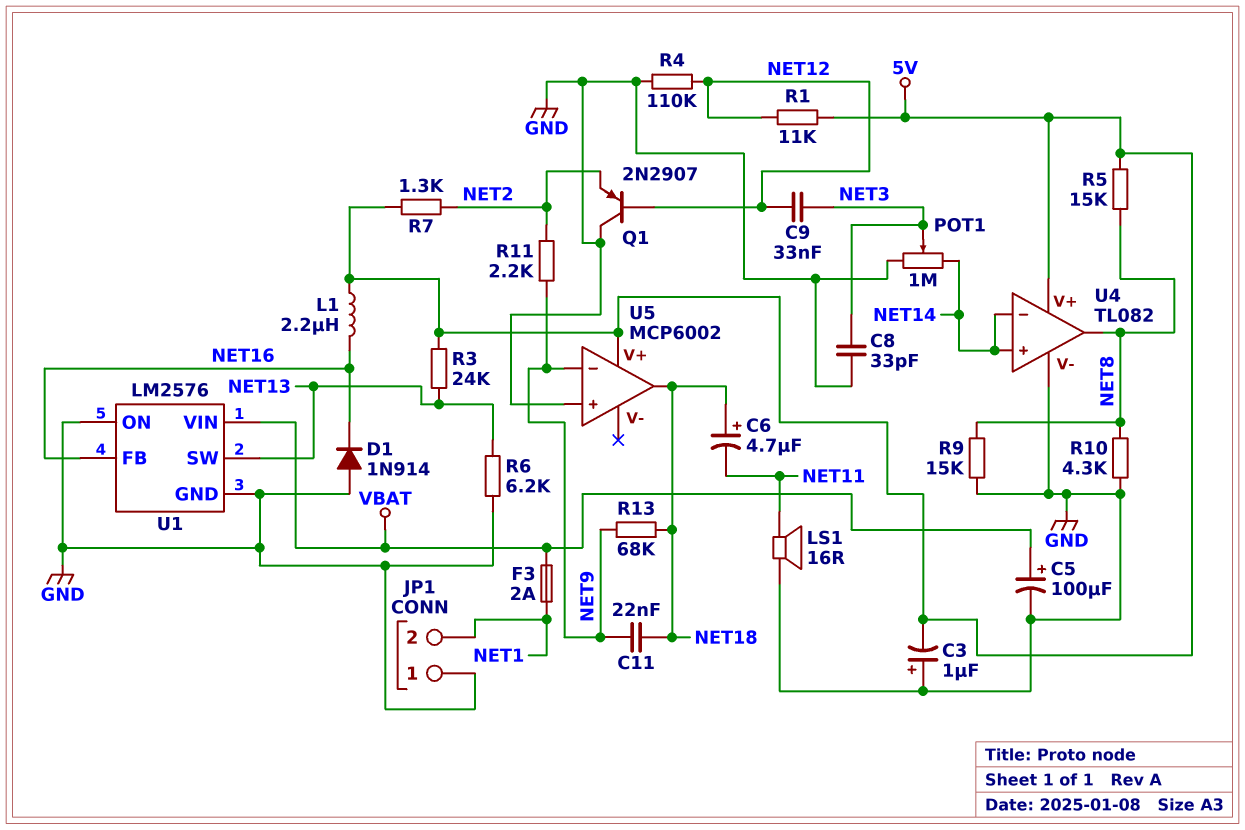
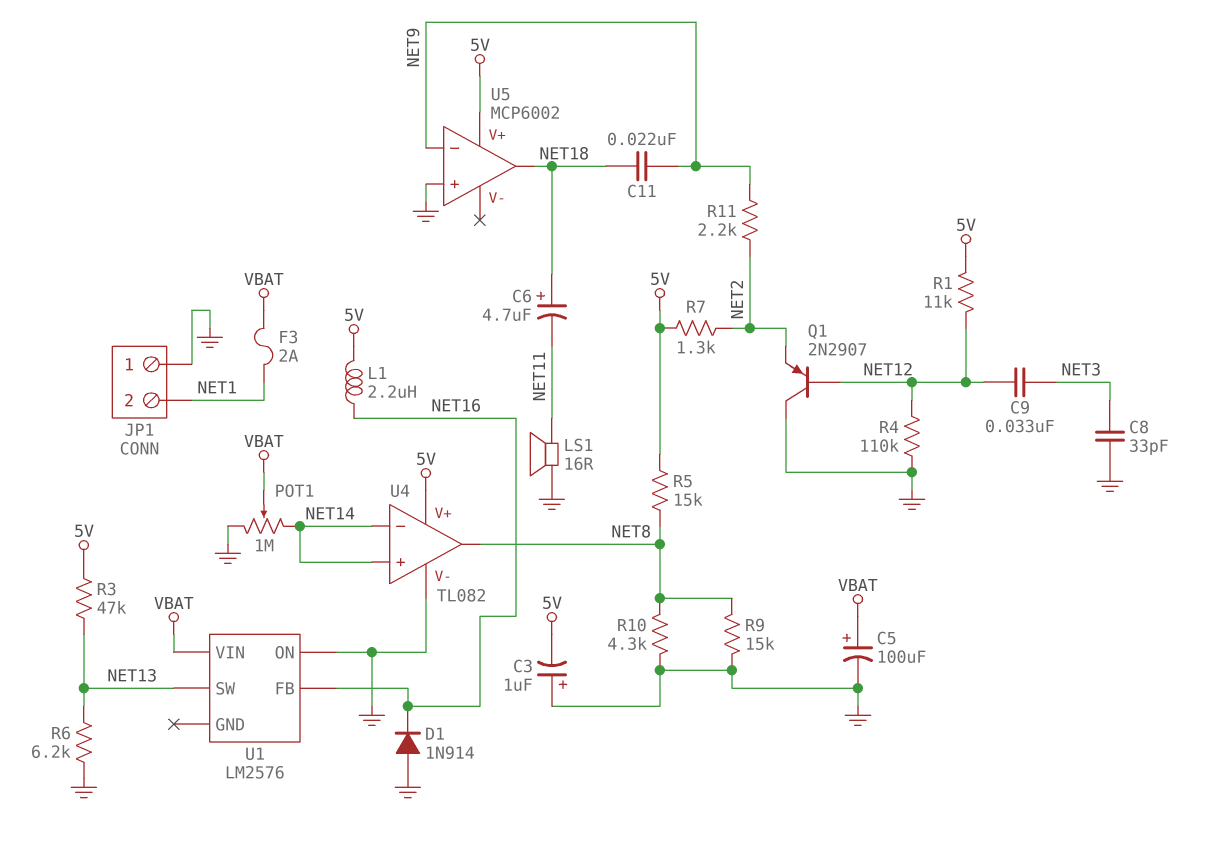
POT1: 1M (GND, NET14, wiper NET3) -> 1M (GND, NET14, wiper VBAT)
R3: 24k (5V, NET13) -> 47k (5V, NET13)
R13: 68k (NET9, NET18) -> none
U1 pin GND: GND -> none

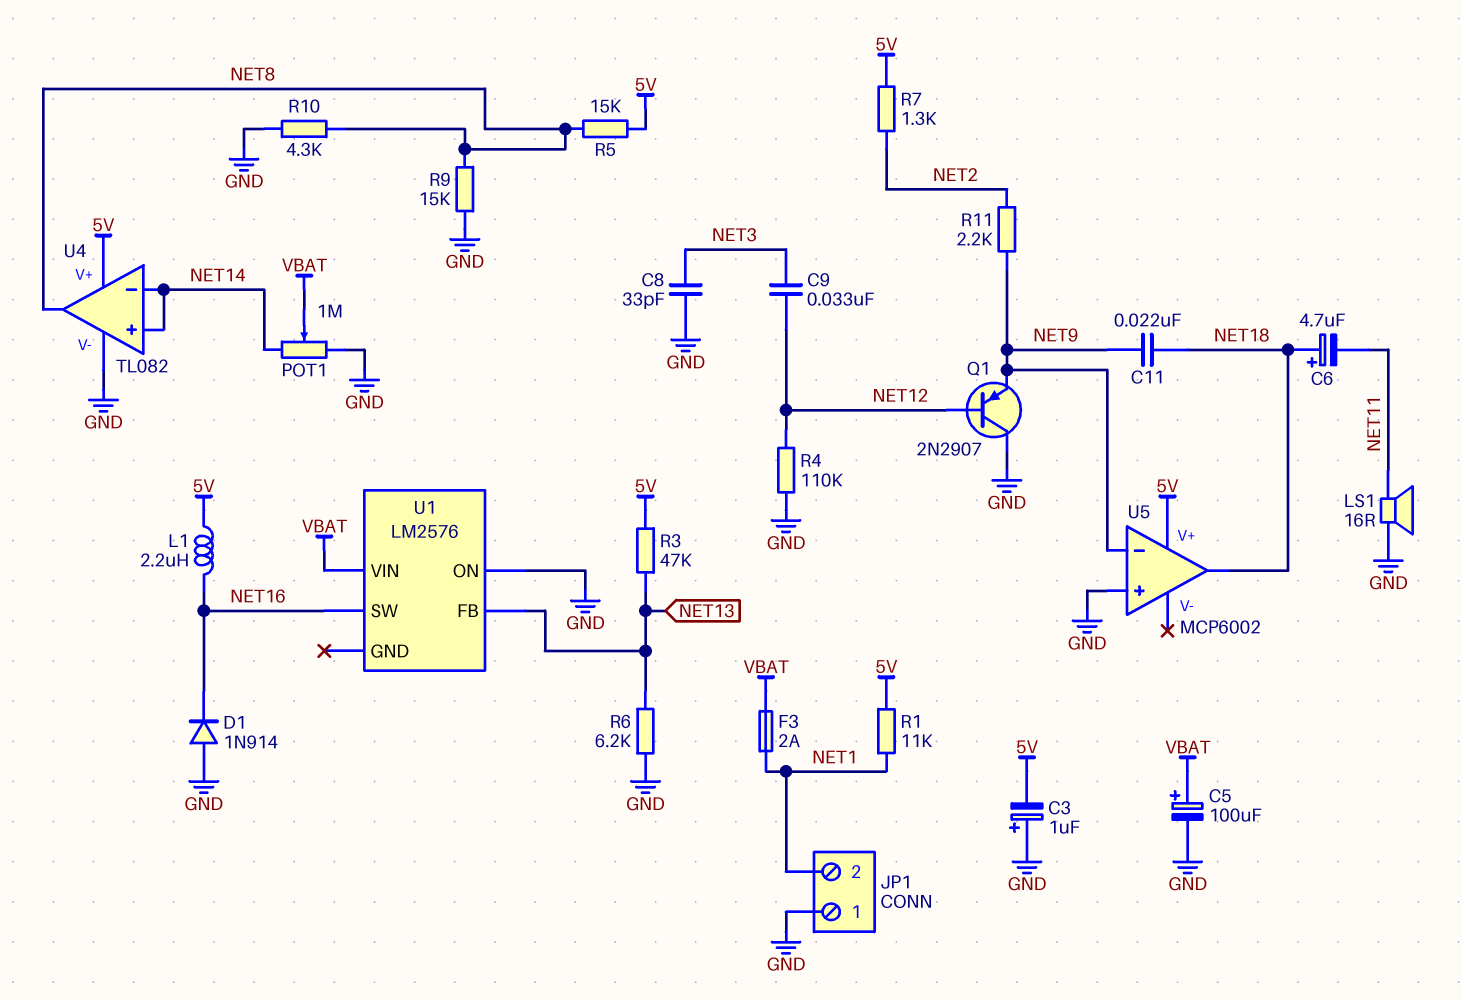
Q1: PNP 2N2907 (B NET12, C GND, E NET2) -> PNP 2N2907 (B NET12, C GND, E NET9)
R1: 11k (5V, NET12) -> 11k (5V, NET1)
U1 pin FB: NET16 -> NET13
U1 pin SW: NET13 -> NET16

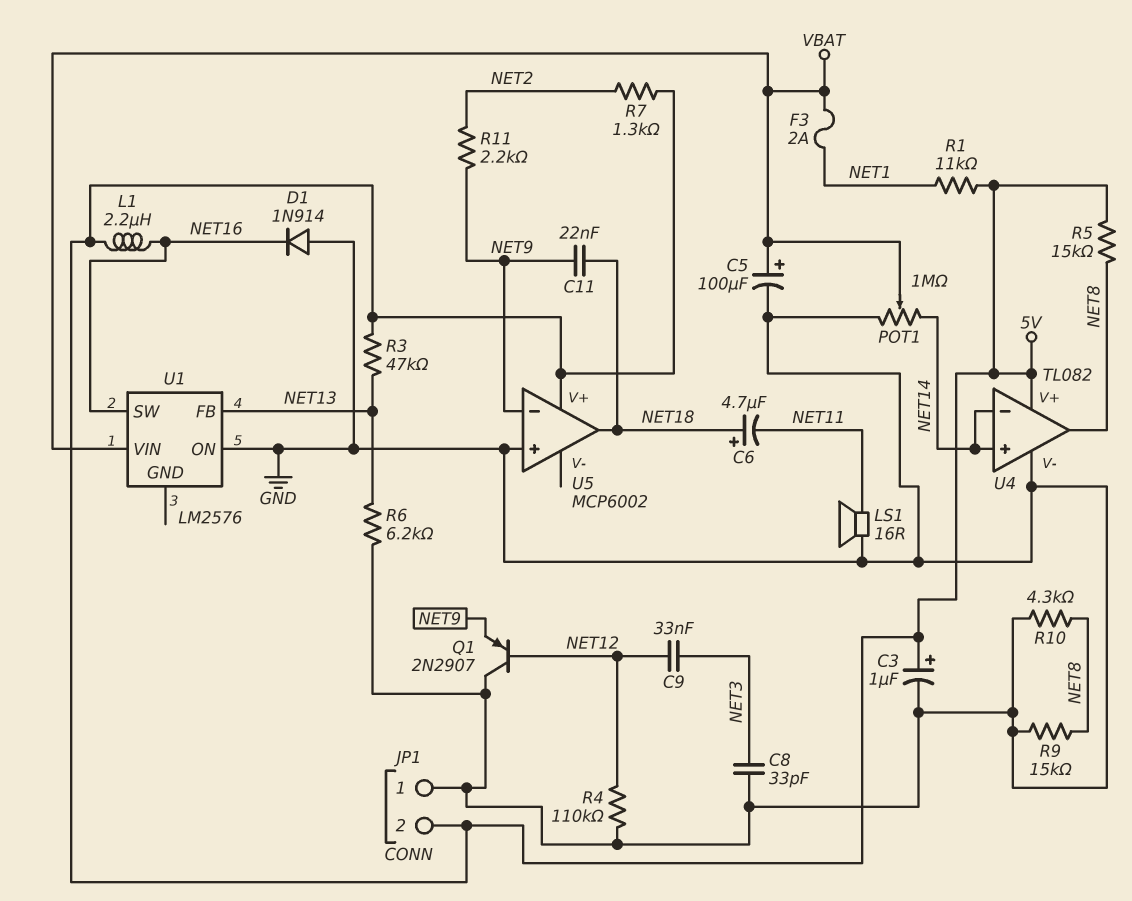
C3: 1uF (plus GND, minus 5V) -> 1uF (plus 5V, minus GND)
JP1 pin 2: NET1 -> 5V

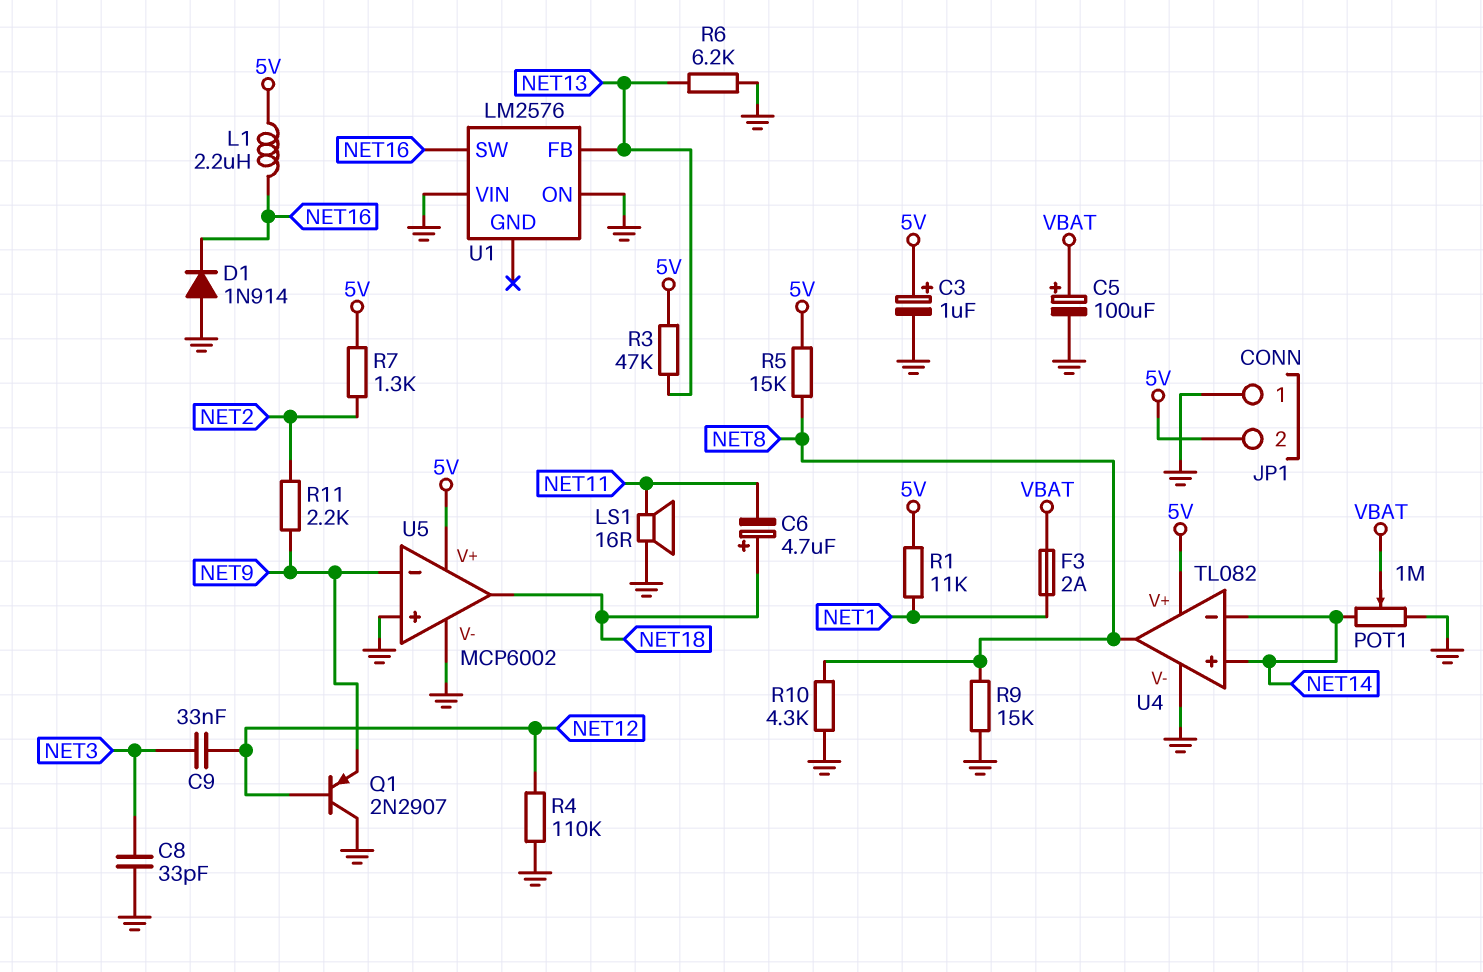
C11: 22nF (NET9, NET18) -> none
U1 pin VIN: VBAT -> GND
U5 pin V-: none -> GND

